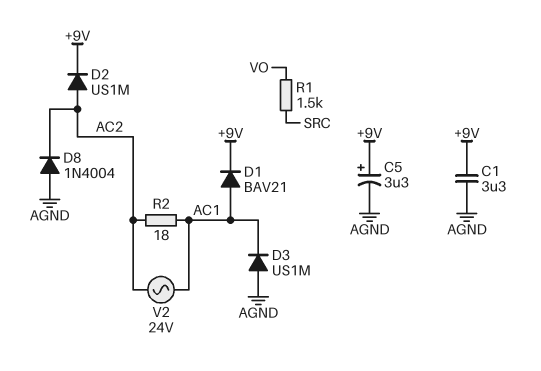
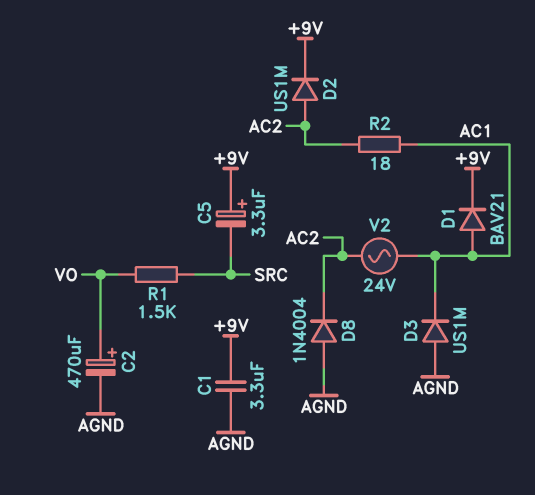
C2: none -> 470uF (plus VO, minus AGND)
C5: 3.3uF (plus +9V, minus AGND) -> 3.3uF (plus +9V, minus SRC)

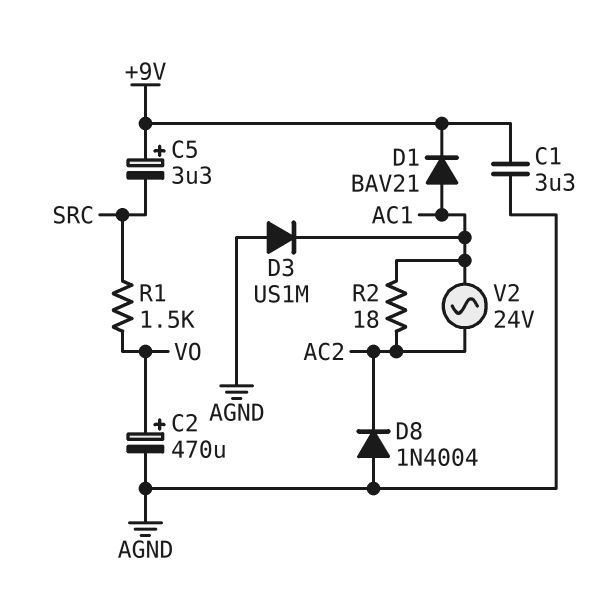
D2: diode US1M (A AC2, K +9V) -> none

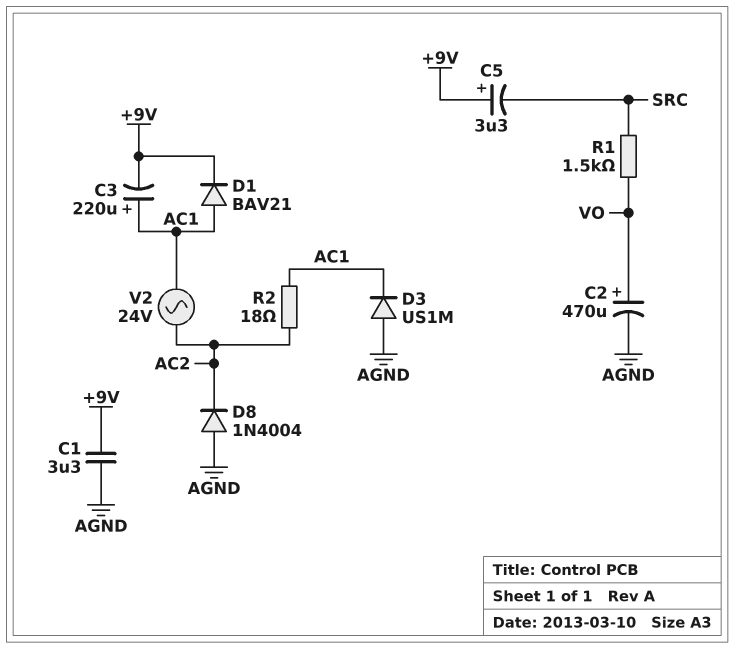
C3: none -> 220uF (plus AC1, minus +9V)

